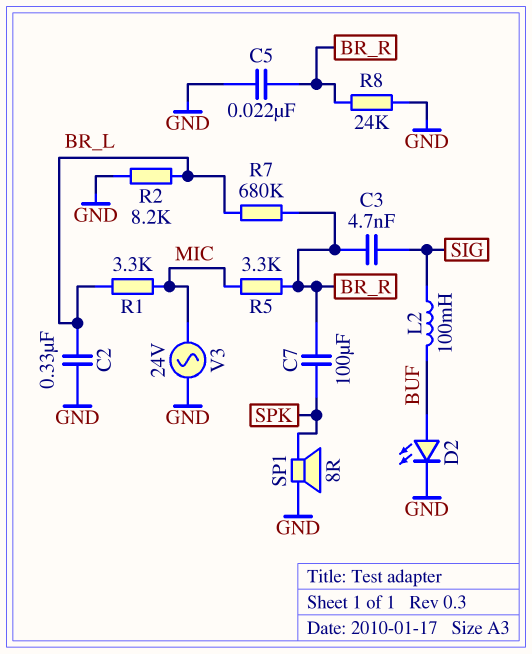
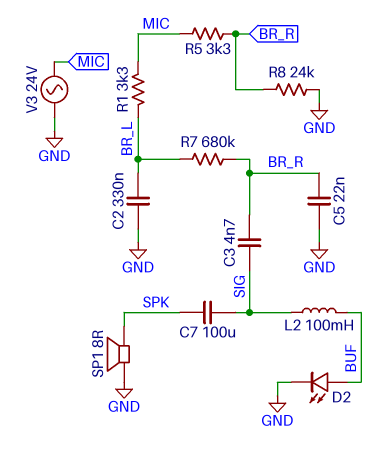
C7: 100uF (BR_R, SPK) -> 100uF (SIG, SPK)
R2: 8.2k (BR_L, GND) -> none

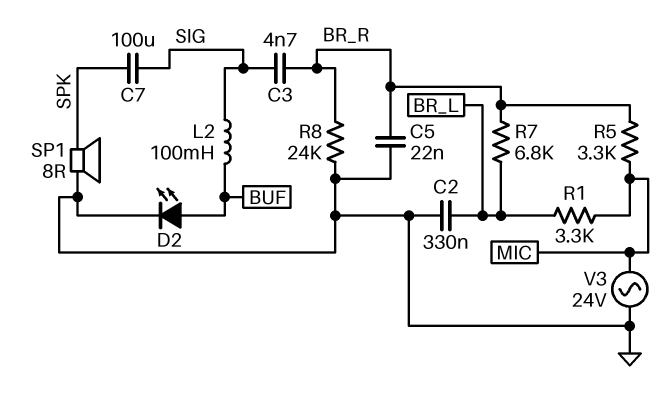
R7: 680k (BR_L, BR_R) -> 6.8k (BR_L, BR_R)

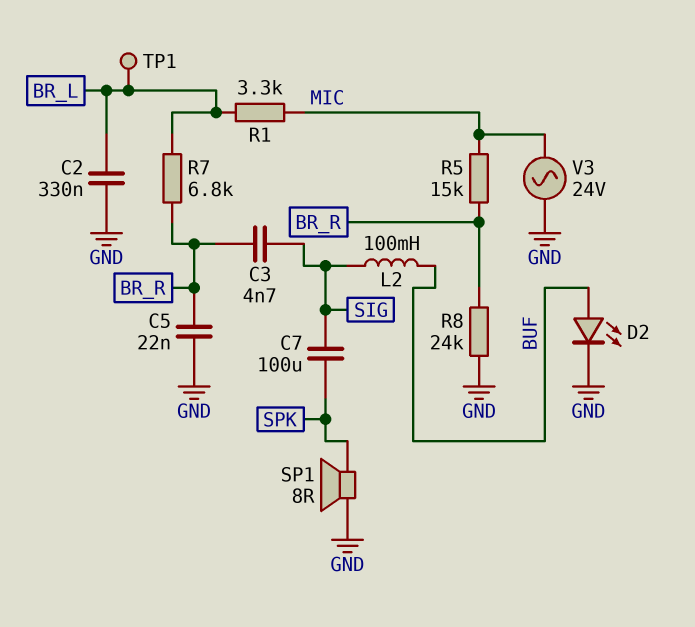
R5: 3.3k (BR_R, MIC) -> 15k (BR_R, MIC)
TP1: none -> test point (BR_L)

